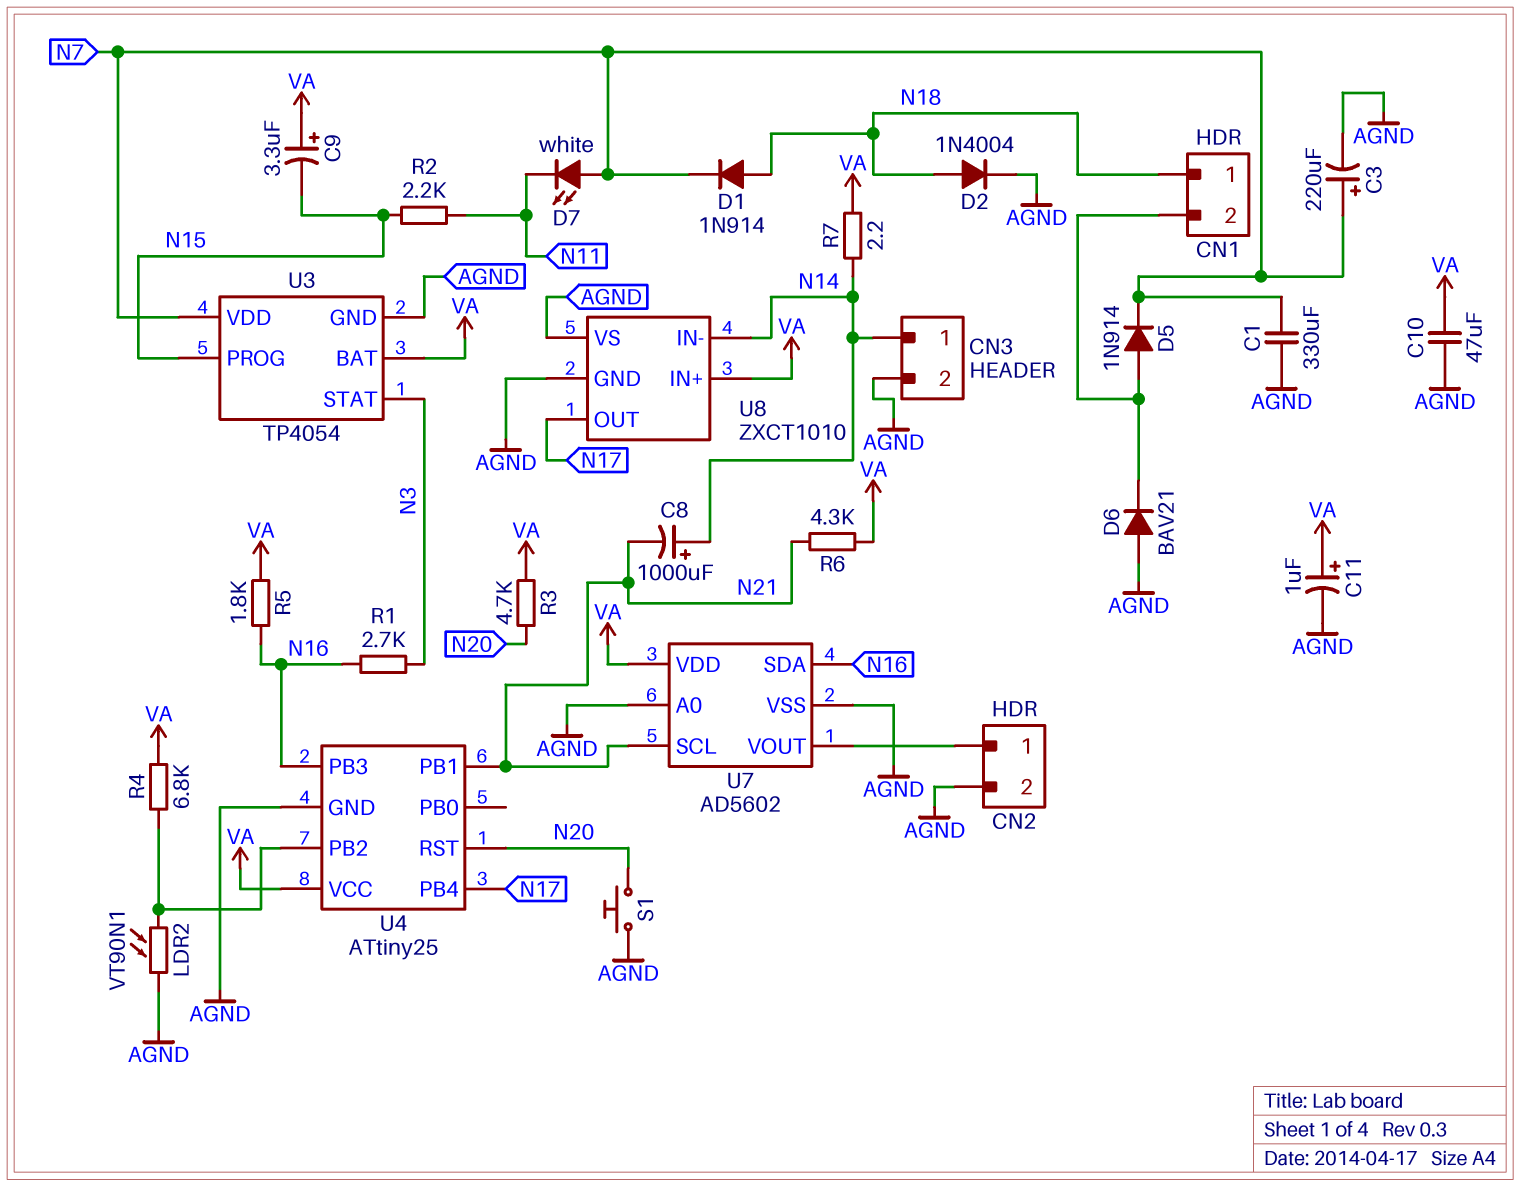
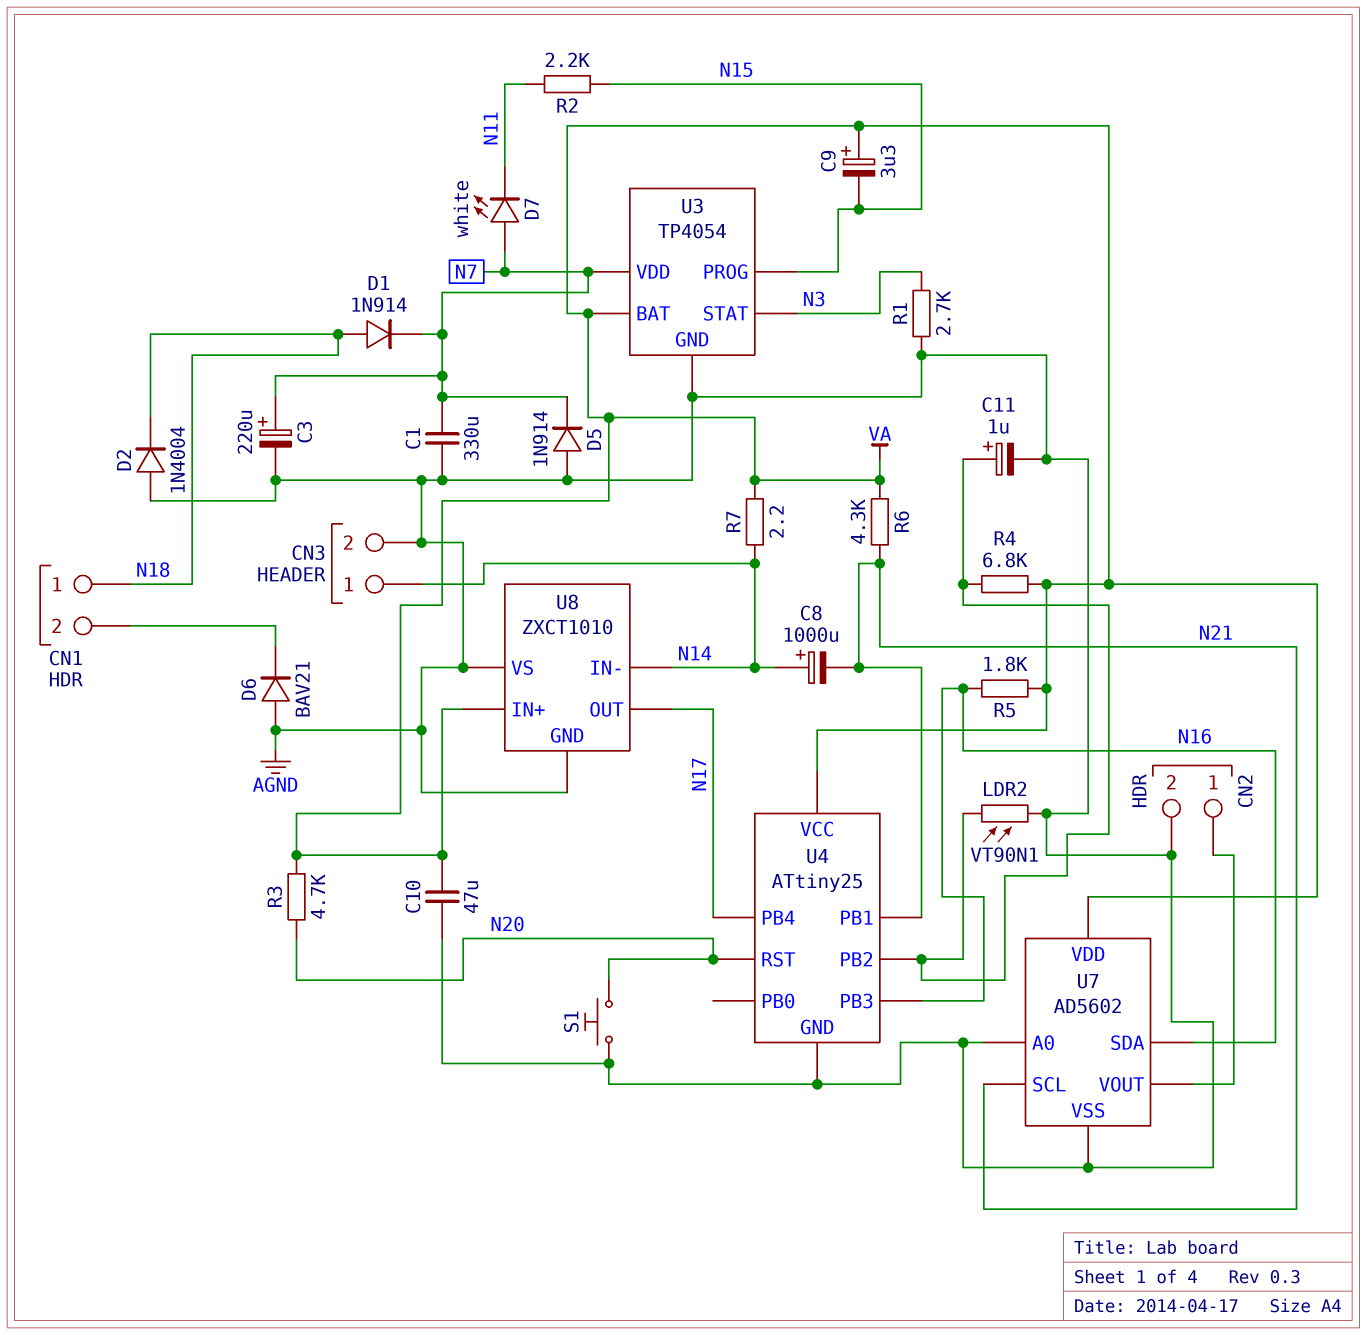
C11: 1uF (plus VA, minus AGND) -> 1uF (plus U4/PB2, minus AGND)
D2: diode 1N4004 (A N18, K AGND) -> diode 1N4004 (A AGND, K N18)
D5: diode 1N914 (A CN1/2, K N7) -> diode 1N914 (A AGND, K N7)
R1: 2.7k (N3, N16) -> 2.7k (AGND, N3)

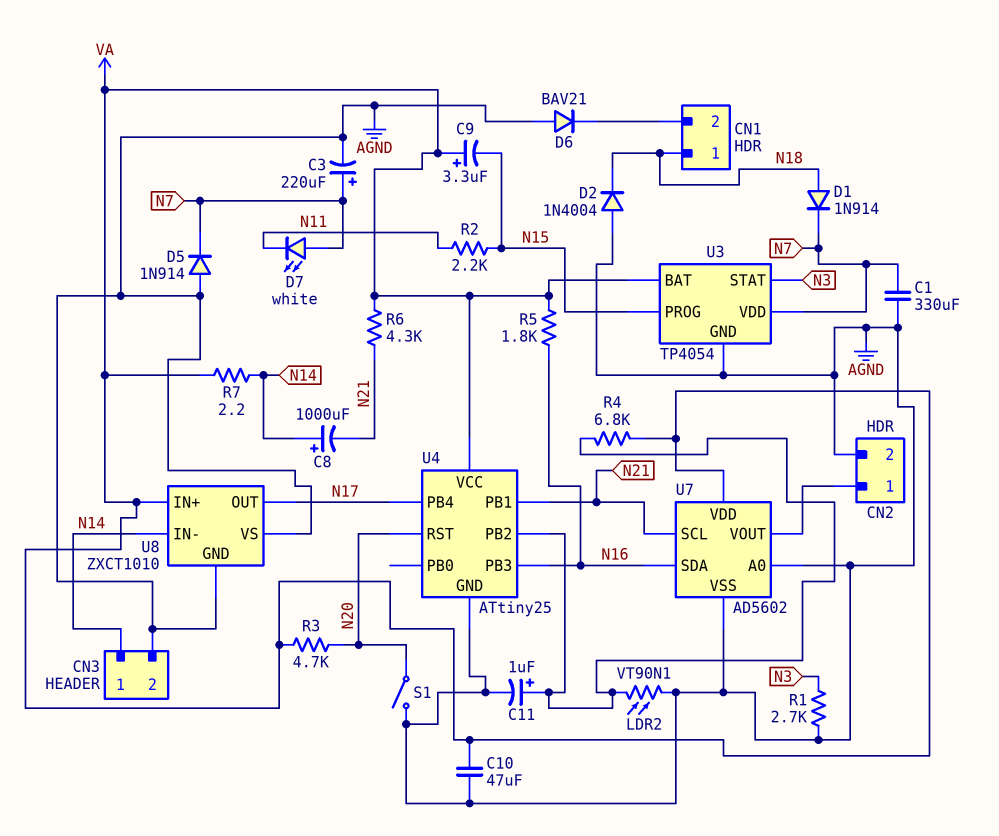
S1: button (AGND, N20) -> switch (AGND, N20)

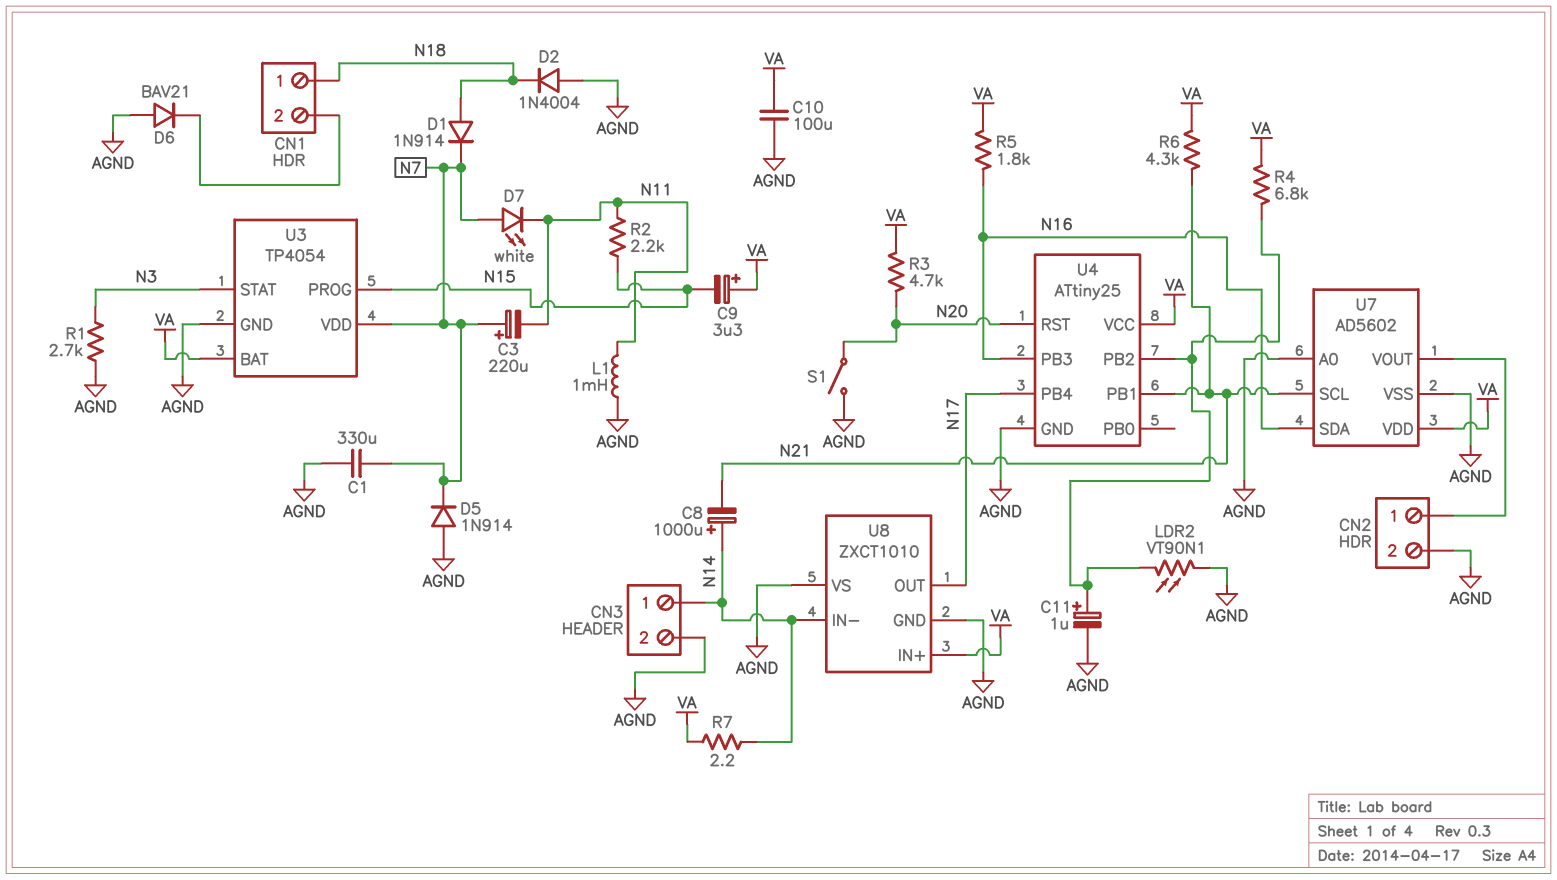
C3: 220uF (plus N7, minus AGND) -> 220uF (plus N7, minus N11)
C10: 47uF (AGND, VA) -> 100uF (AGND, VA)
L1: none -> 1mH (AGND, N11)

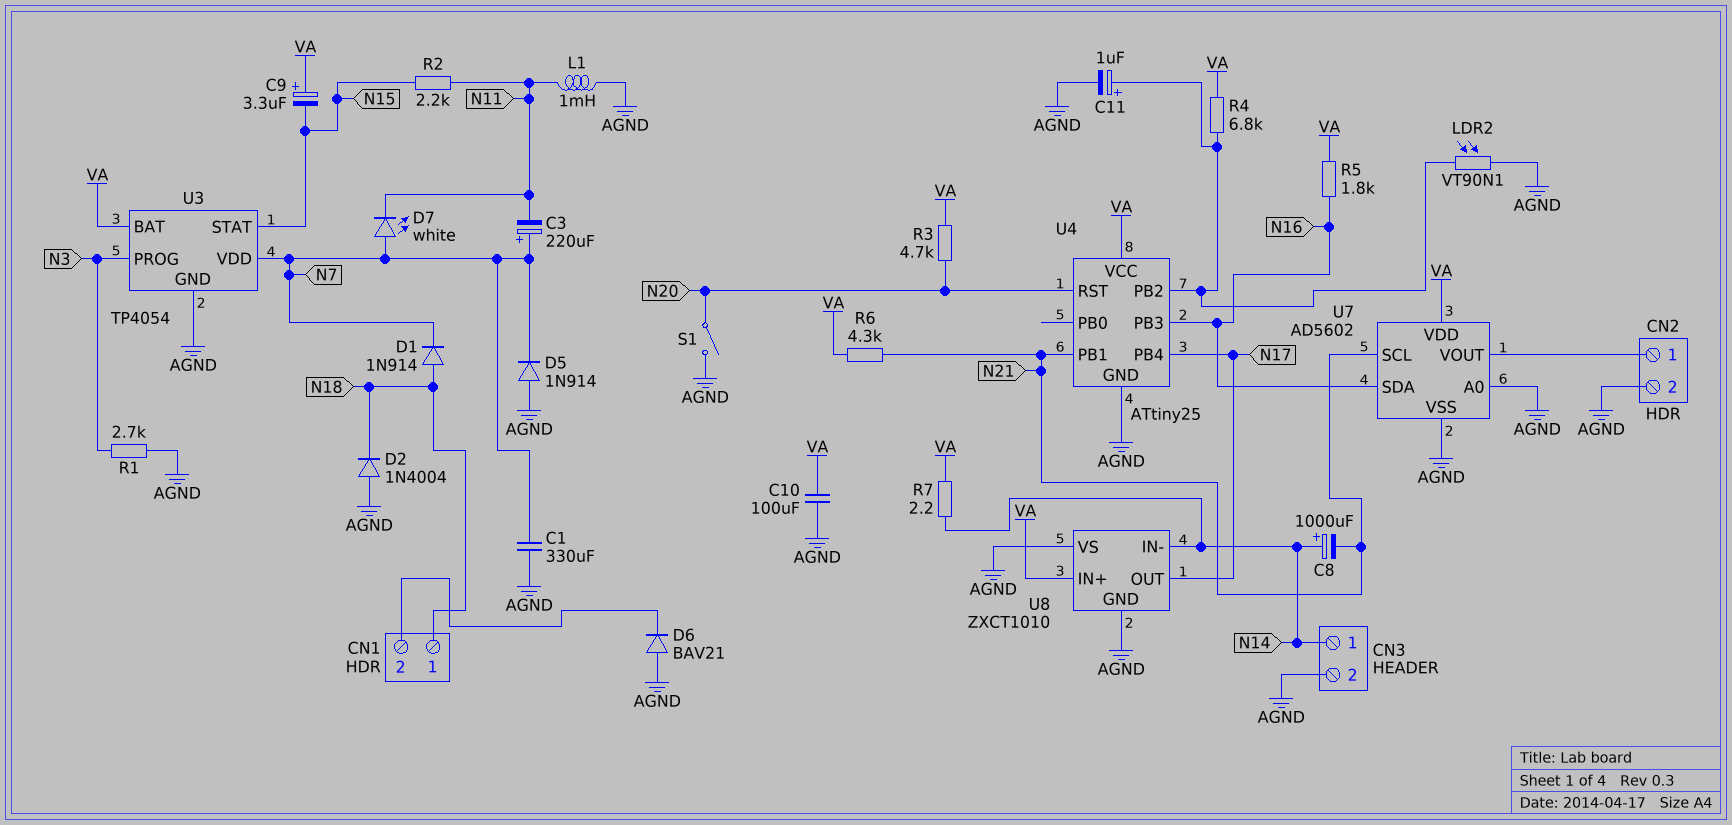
U3 pin PROG: N15 -> N3
U3 pin STAT: N3 -> N15

